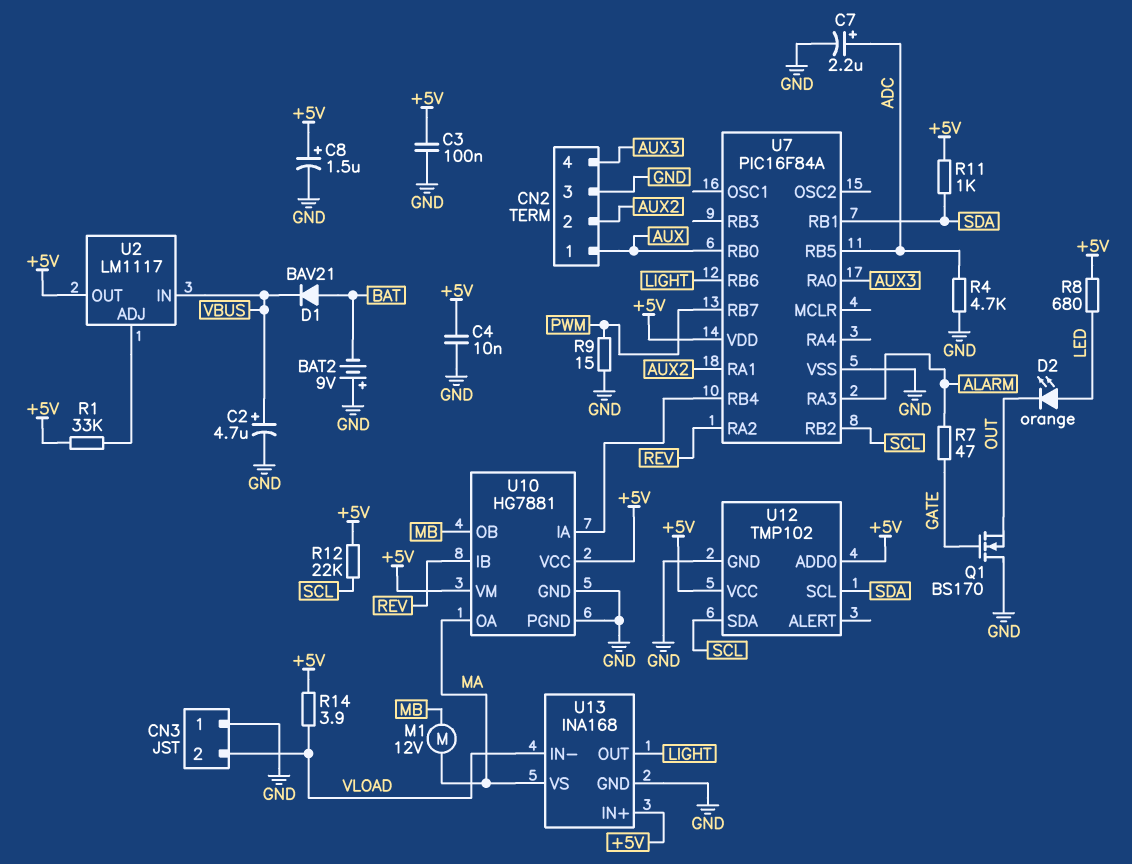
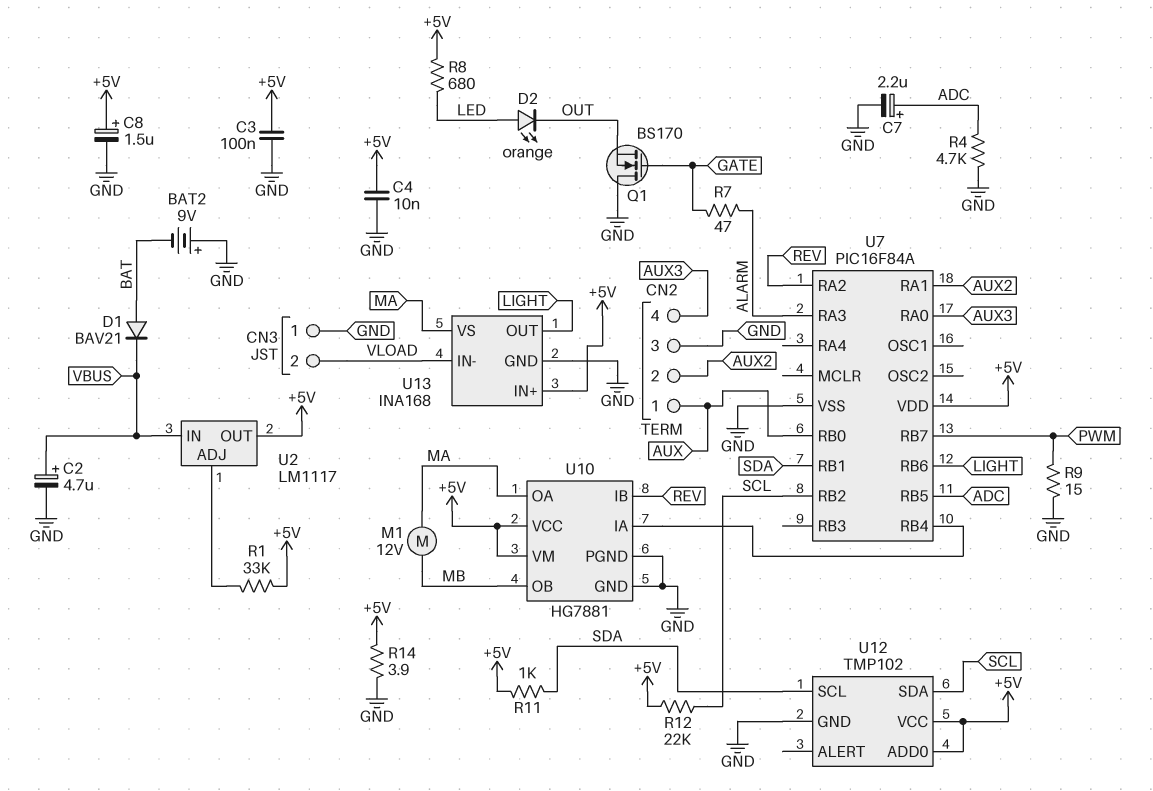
R14: 3.9 (+5V, VLOAD) -> 3.9 (+5V, GND)

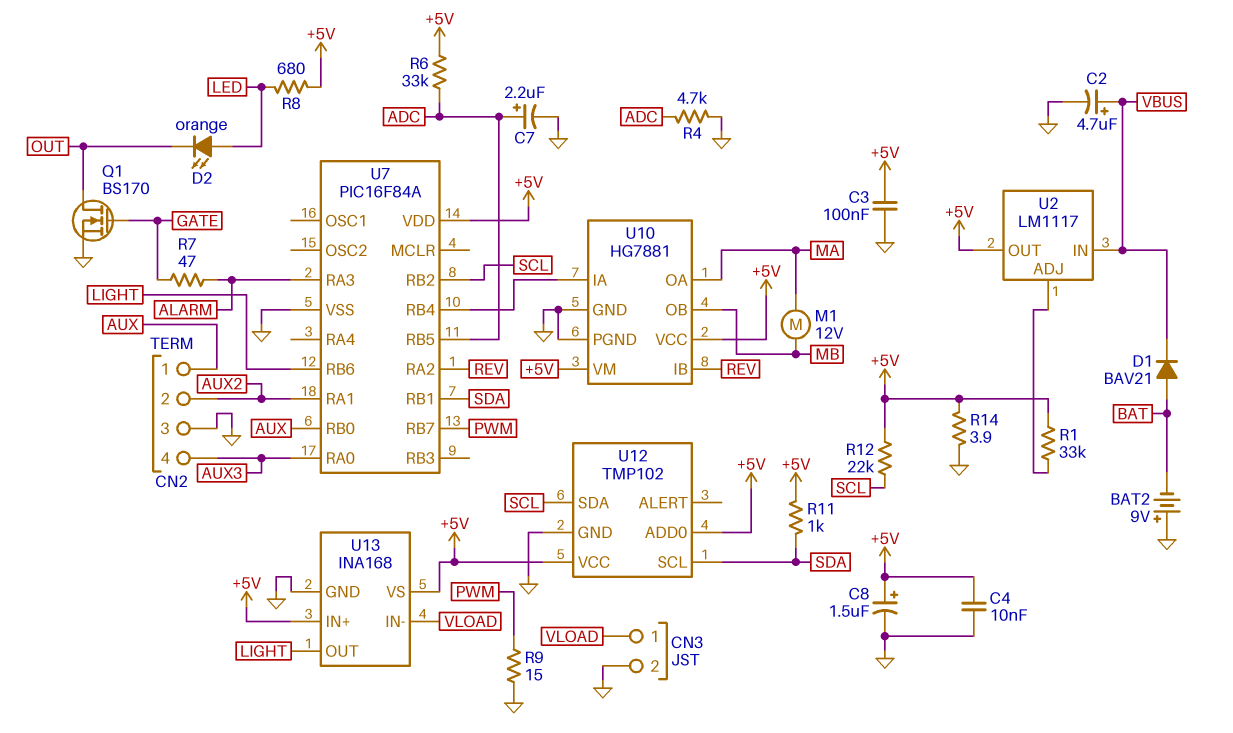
CN3 pin 1: GND -> VLOAD
CN3 pin 2: VLOAD -> GND
Q1: NMOS BS170 (G GATE, D GND, S OUT) -> NMOS BS170 (G GATE, D OUT, S GND)
R6: none -> 33k (+5V, ADC)
U13 pin VS: MA -> +5V

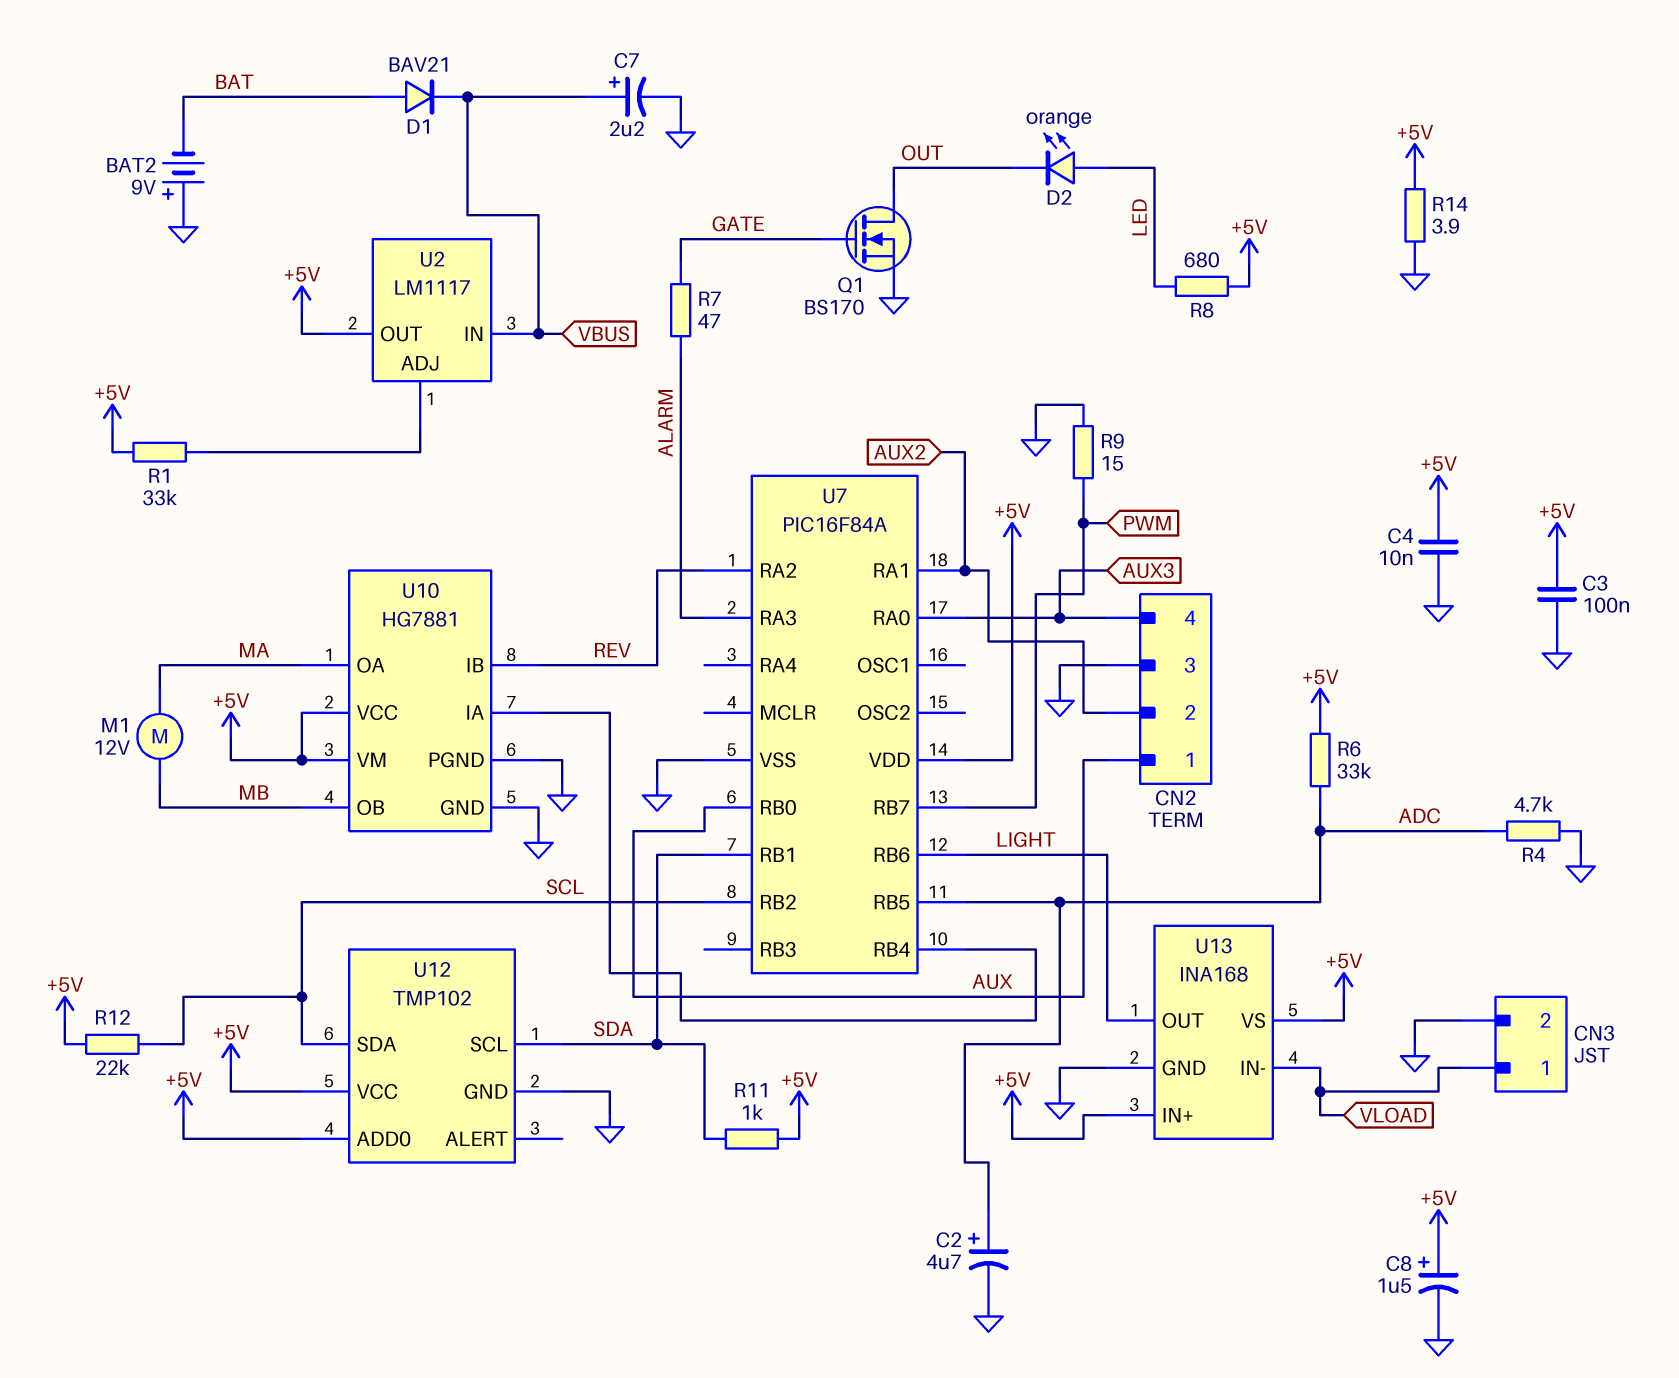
C2: 4.7uF (plus VBUS, minus GND) -> 4.7uF (plus ADC, minus GND)
C7: 2.2uF (plus ADC, minus GND) -> 2.2uF (plus VBUS, minus GND)

